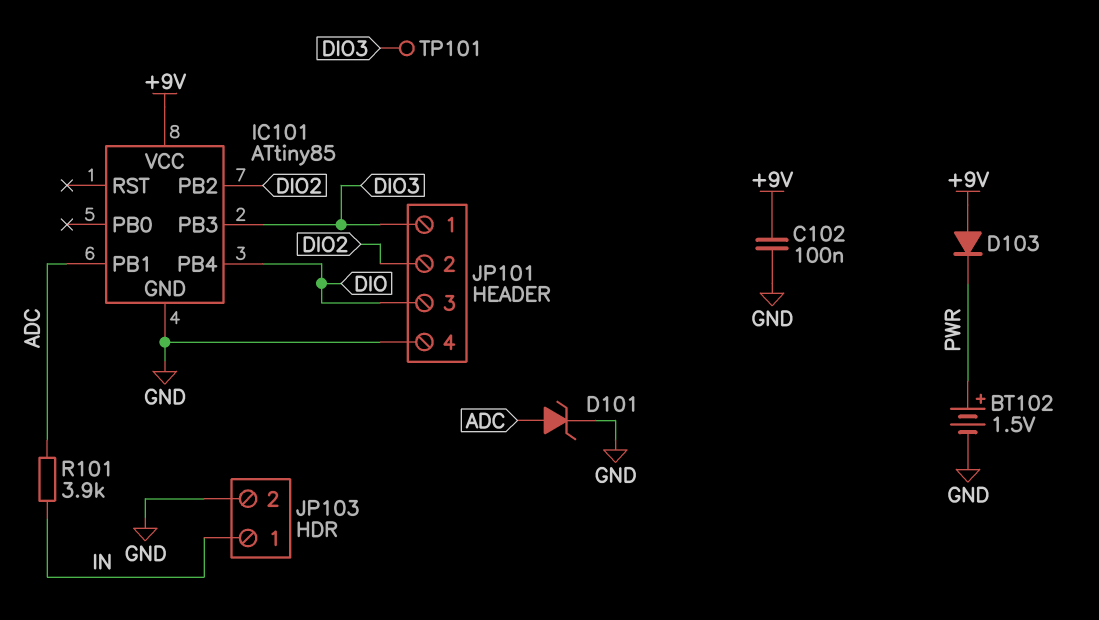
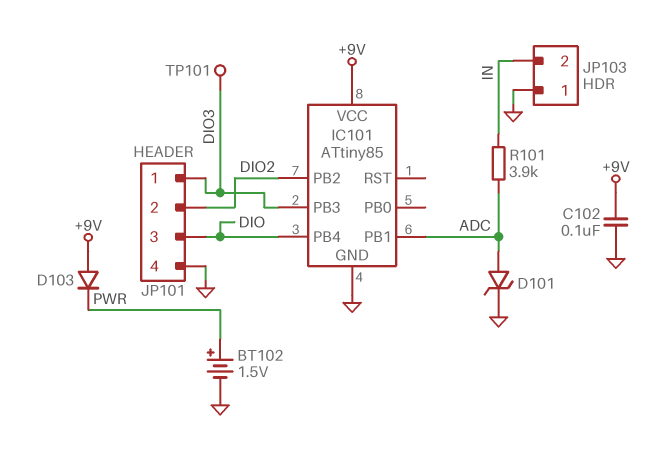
JP103 pin 1: IN -> GND
JP103 pin 2: GND -> IN

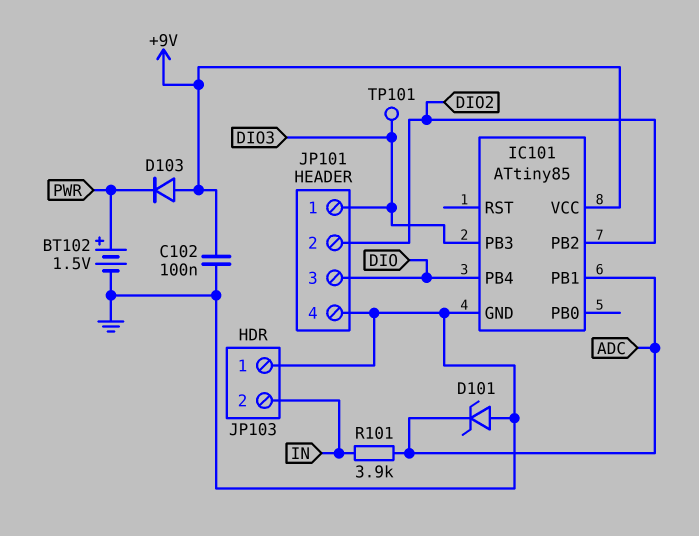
D101: zener (A ADC, K GND) -> zener (A GND, K ADC)

